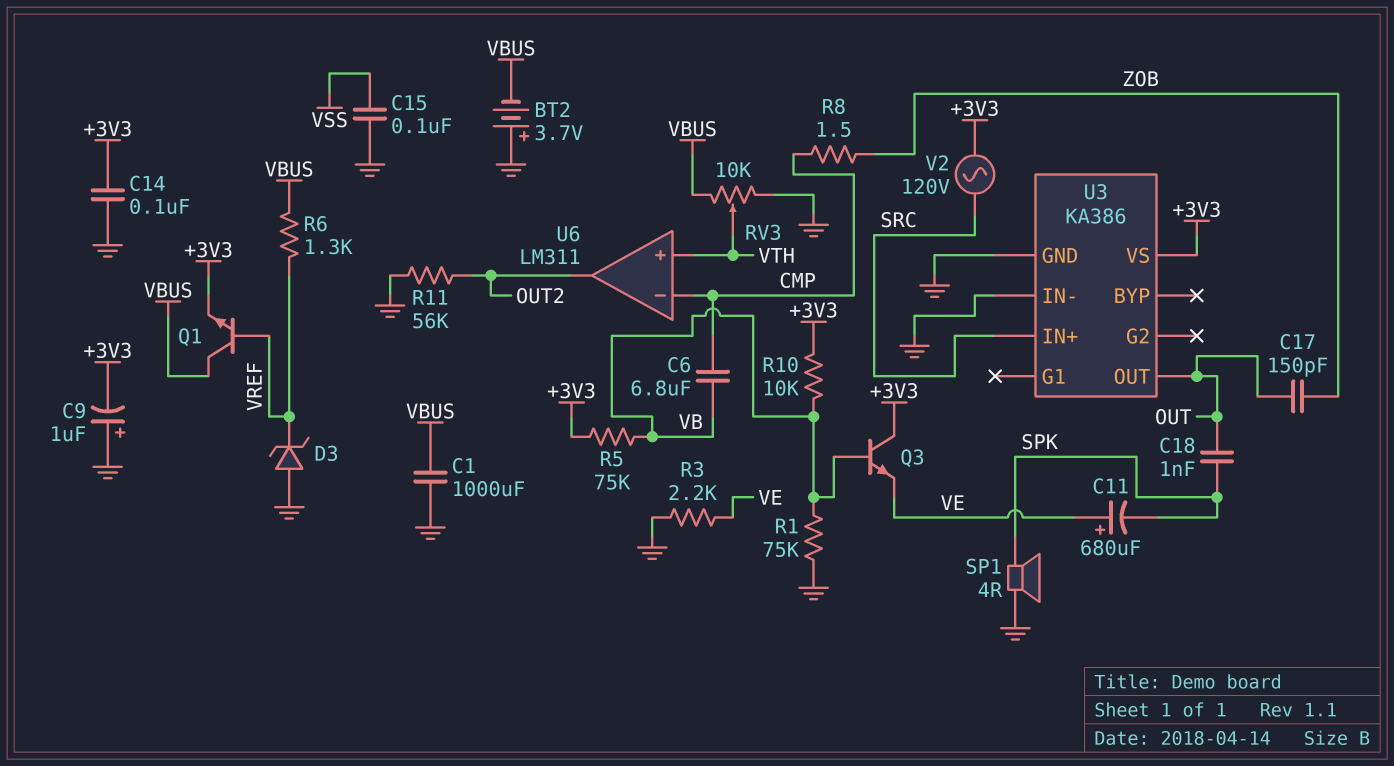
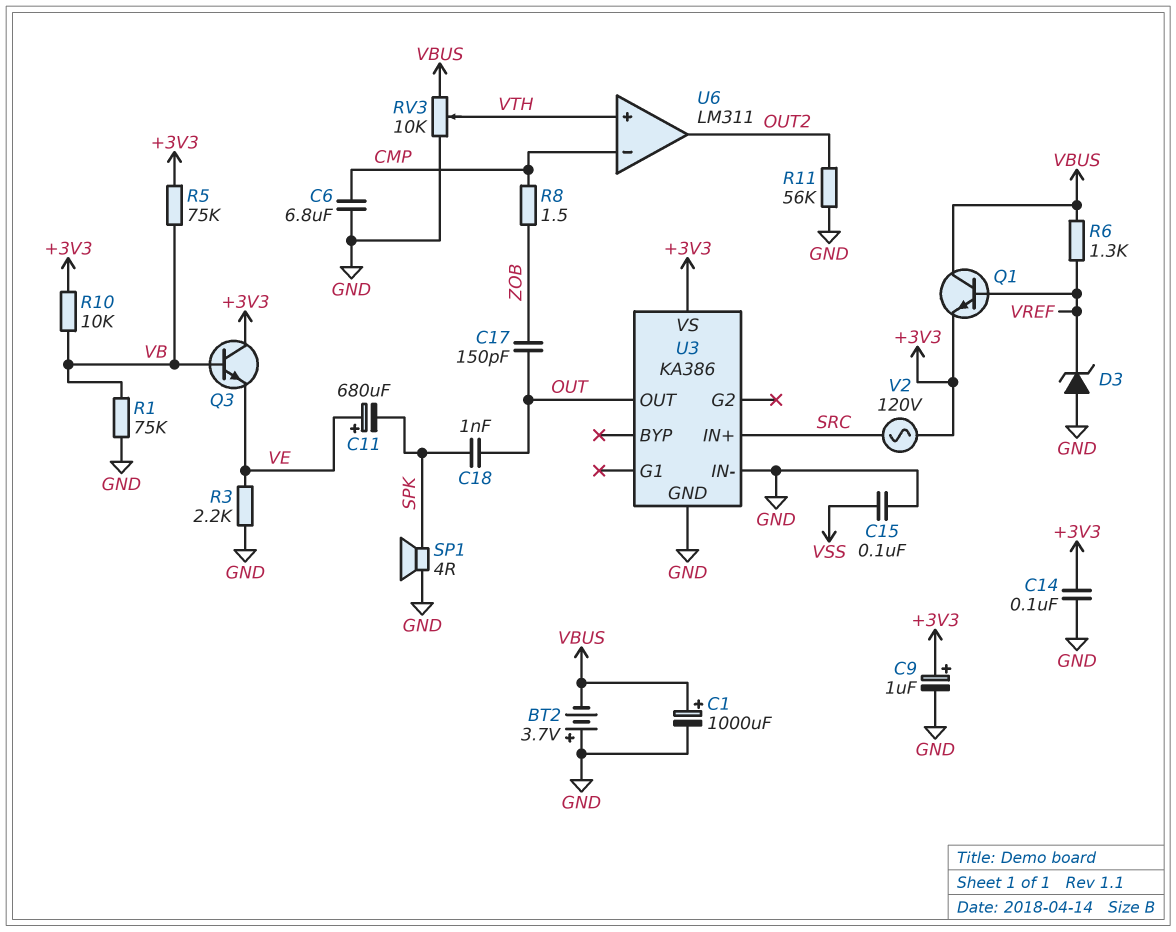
C1: 1000uF (GND, VBUS) -> 1000uF (plus VBUS, minus GND)
C6: 6.8uF (CMP, VB) -> 6.8uF (CMP, GND)
C9: 1uF (plus GND, minus +3V3) -> 1uF (plus +3V3, minus GND)

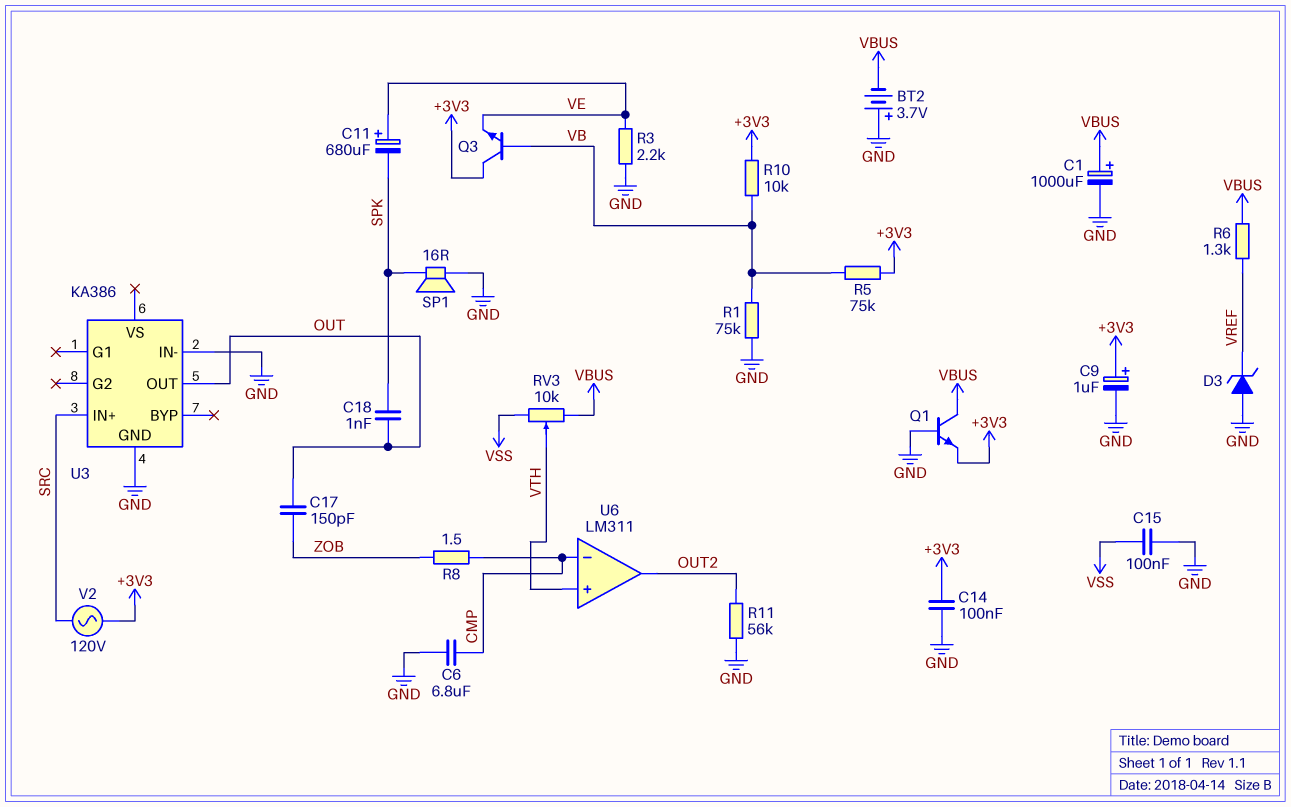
Q1: NPN (B VREF, C VBUS, E +3V3) -> NPN (B GND, C VBUS, E +3V3)
RV3: 10k (GND, VBUS, wiper VTH) -> 10k (VBUS, VSS, wiper VTH)
SP1: speaker 4R (GND, SPK) -> speaker 16R (GND, SPK)
U3 pin VS: +3V3 -> none

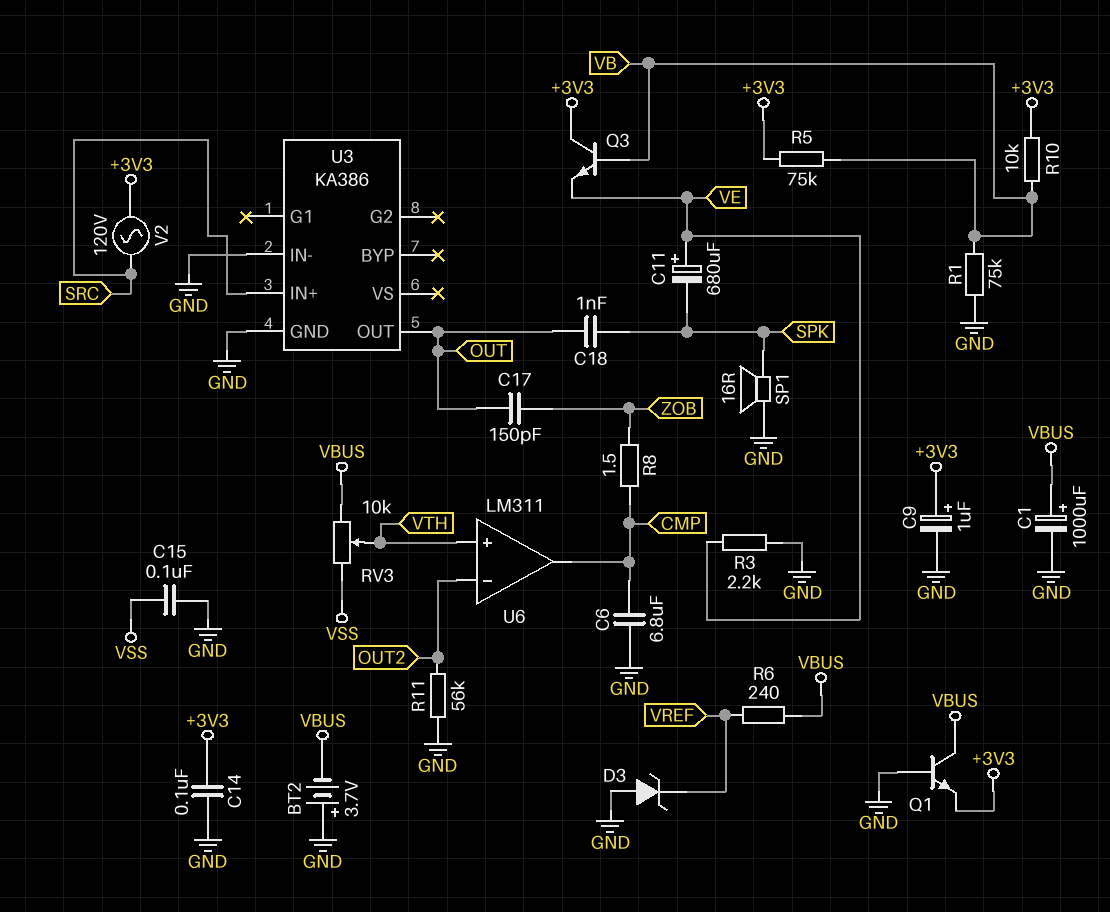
R6: 1.3k (VBUS, VREF) -> 240 (VBUS, VREF)
U6 pin in-: CMP -> OUT2
U6 pin out: OUT2 -> CMP

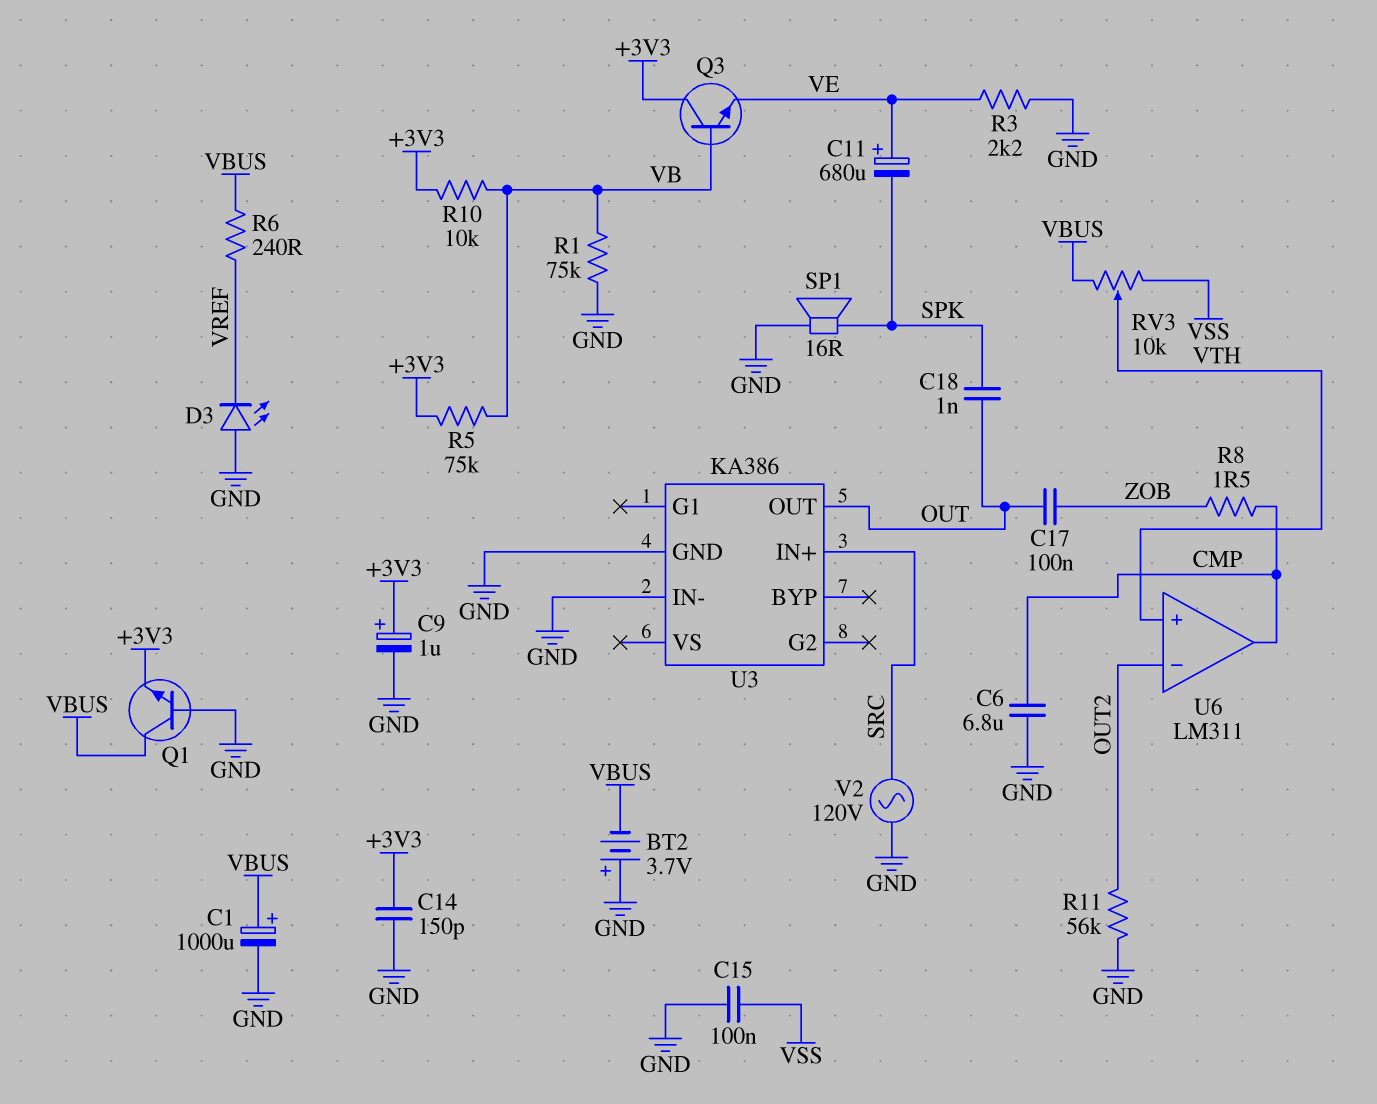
C14: 100nF (+3V3, GND) -> 150pF (+3V3, GND)
C17: 150pF (OUT, ZOB) -> 100nF (OUT, ZOB)
D3: zener (A GND, K VREF) -> LED (A GND, K VREF)
V2: AC 120V (+3V3, SRC) -> AC 120V (GND, SRC)

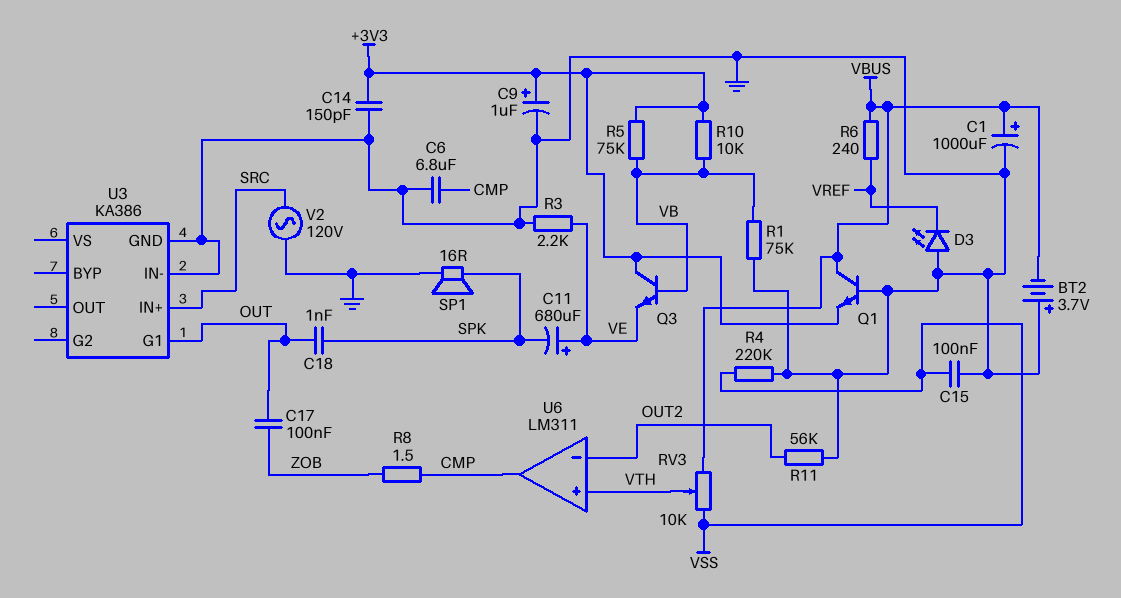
R4: none -> 220k (GND, VSS)
U3 pin G1: none -> OUT
U3 pin OUT: OUT -> none

